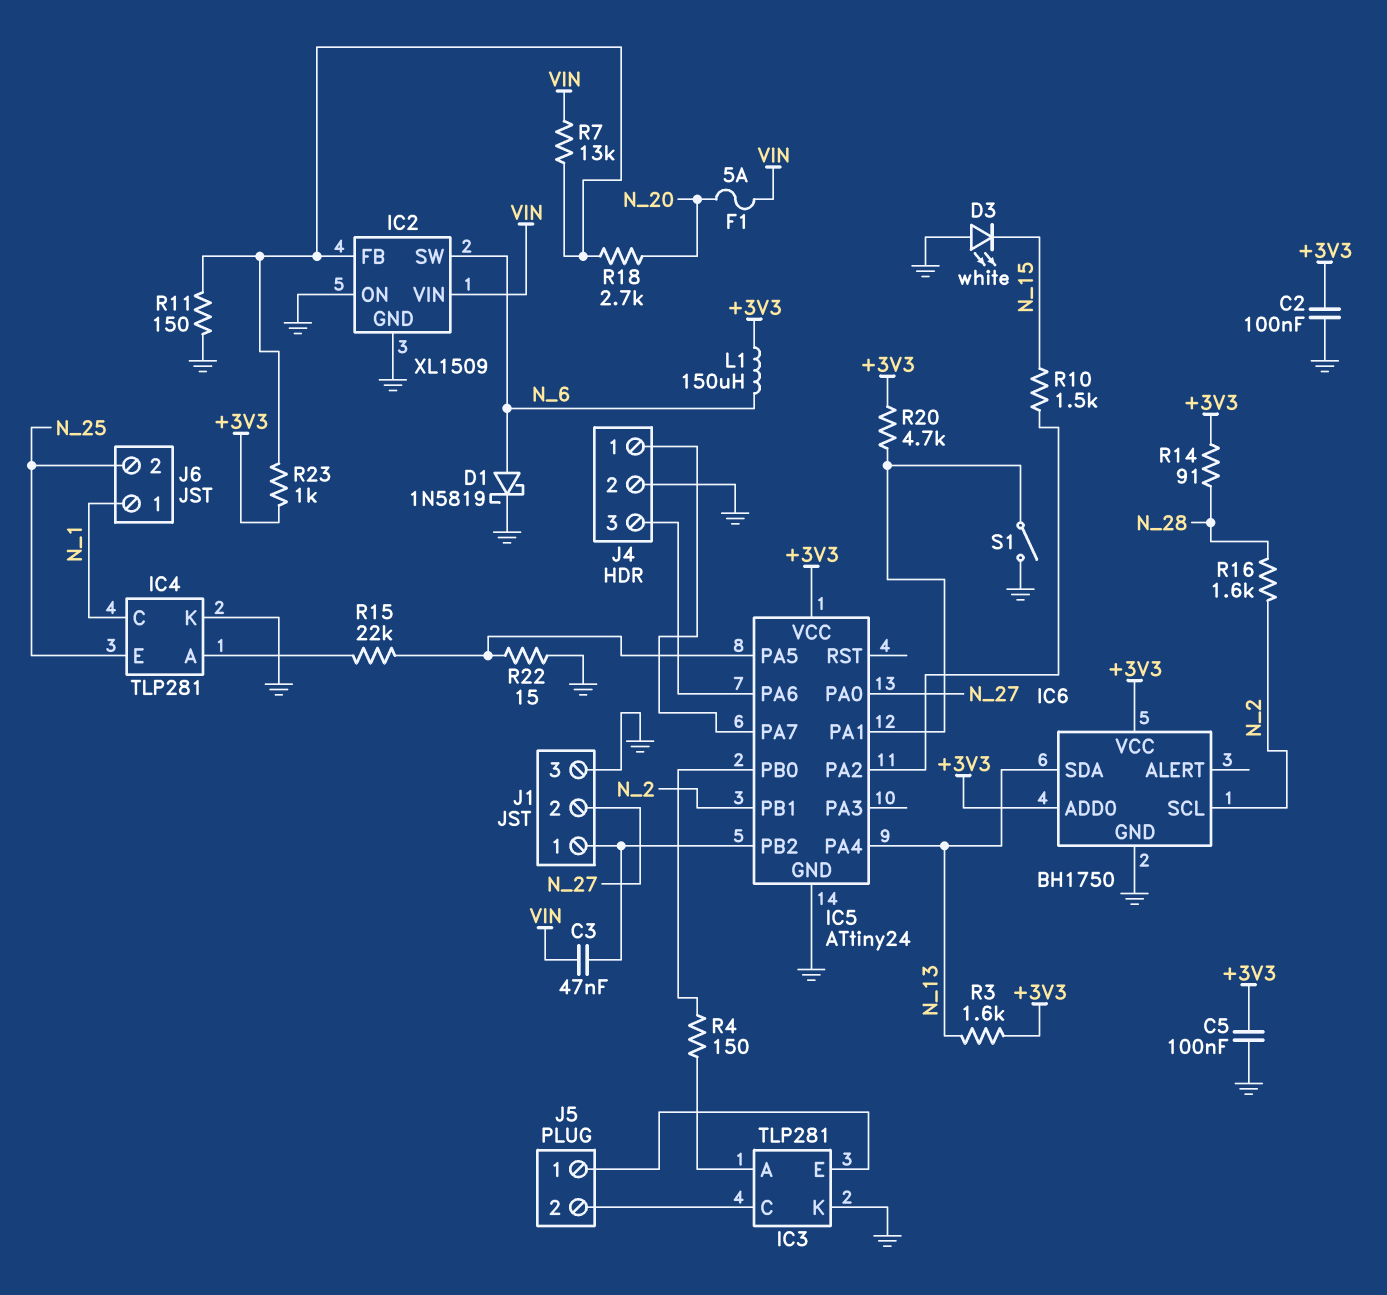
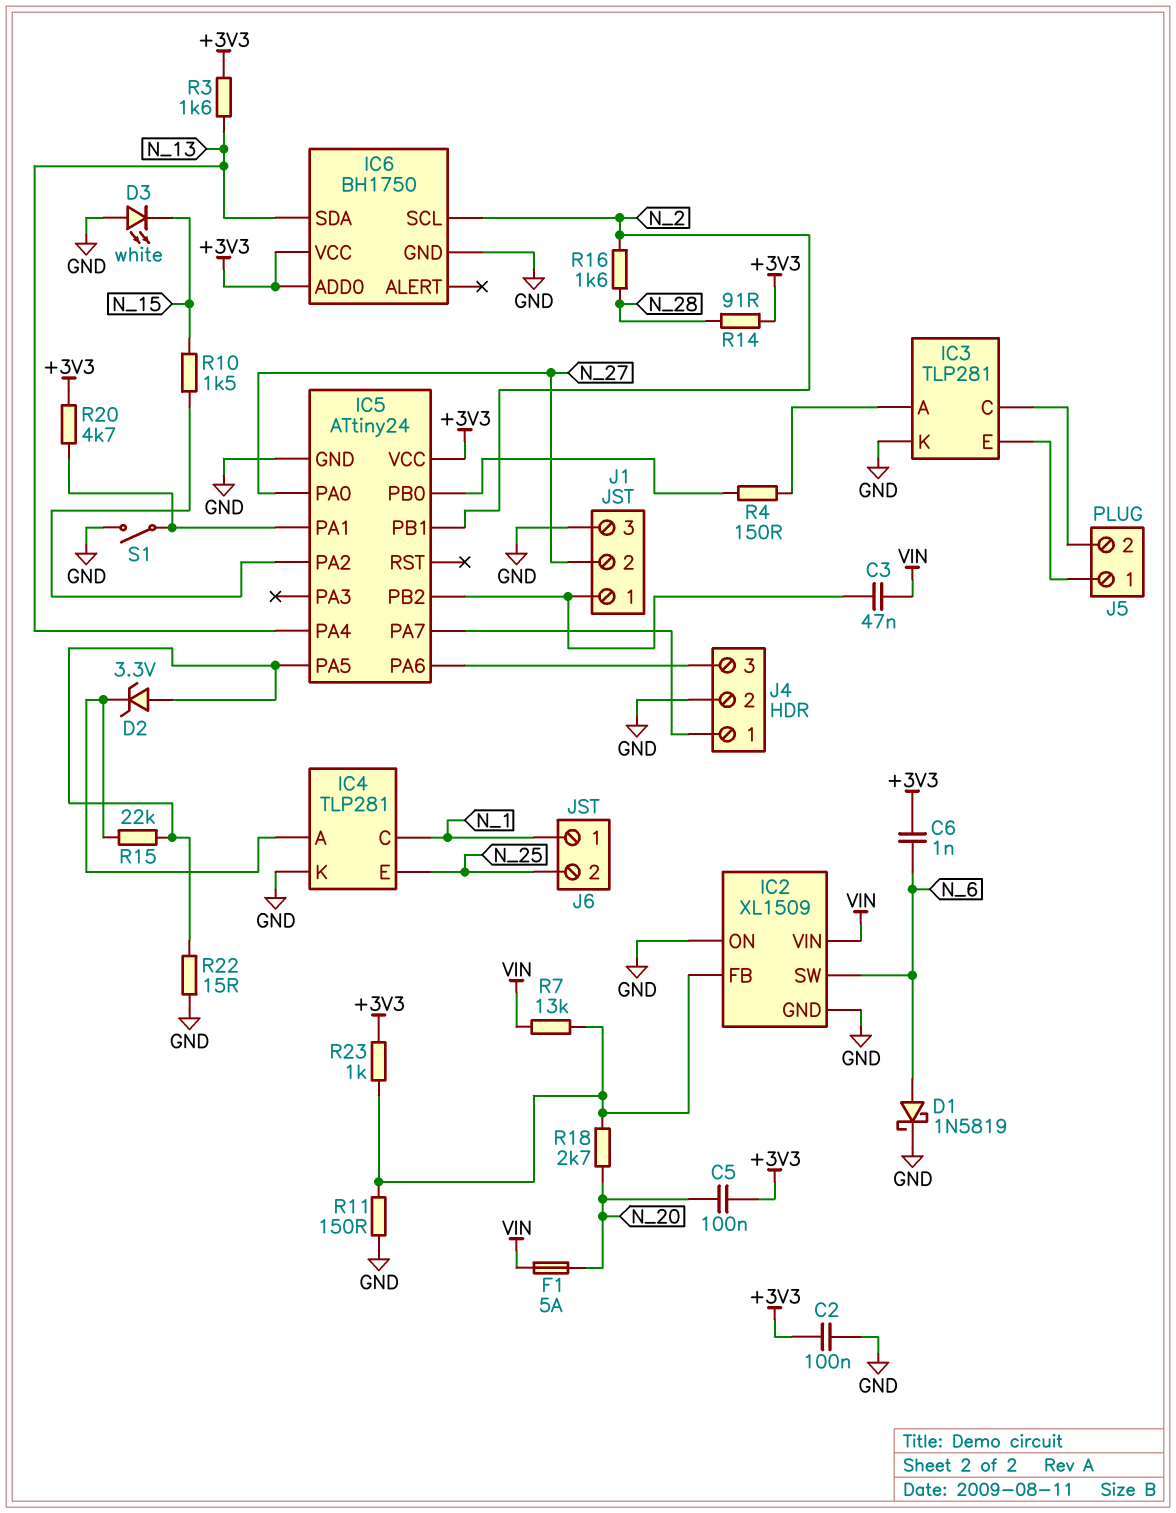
C5: 100nF (+3V3, GND) -> 100nF (+3V3, N_20)
C6: none -> 1nF (+3V3, N_6)
D2: none -> zener 3.3V (A IC5/PA5, K IC4/A)
L1: 150uH (+3V3, N_6) -> none

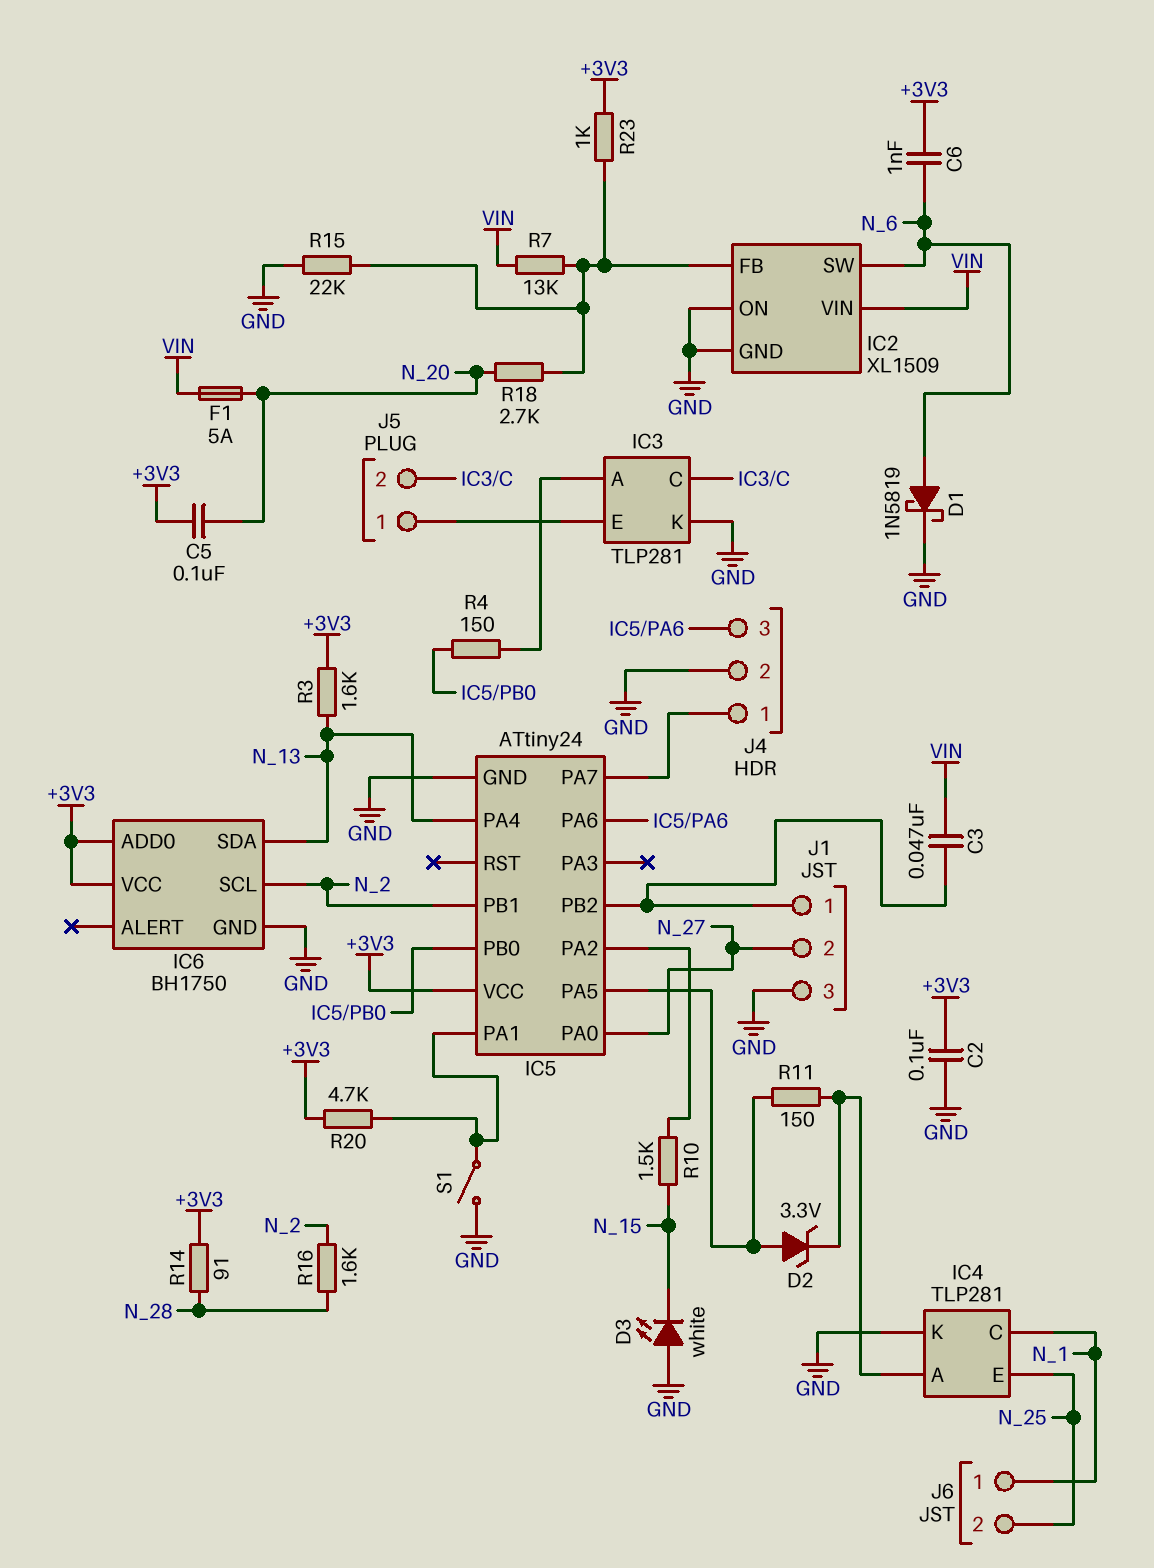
R11: 150 (GND, IC2/FB) -> 150 (IC4/A, IC5/PA5)
R15: 22k (IC4/A, IC5/PA5) -> 22k (GND, IC2/FB)
R22: 15 (GND, IC5/PA5) -> none

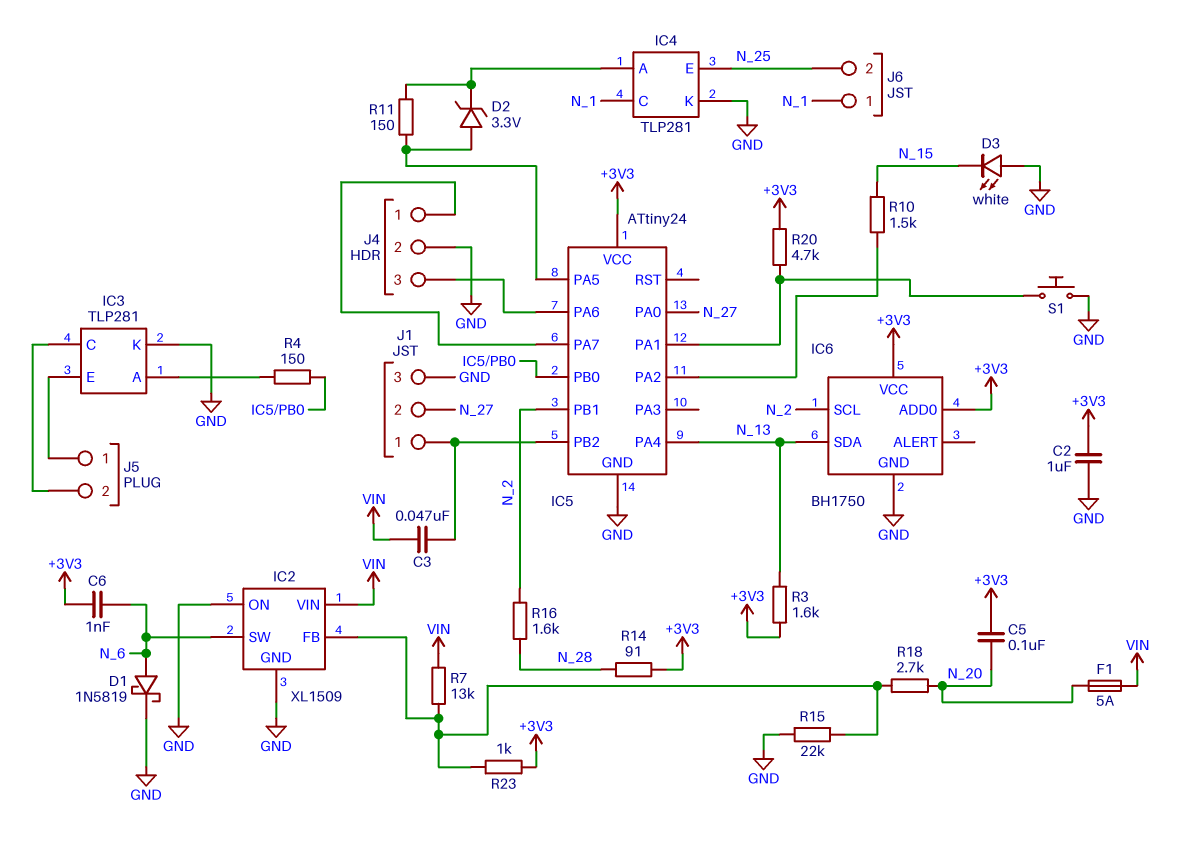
C2: 100nF (+3V3, GND) -> 1uF (+3V3, GND)
S1: switch (GND, IC5/PA1) -> button (GND, IC5/PA1)

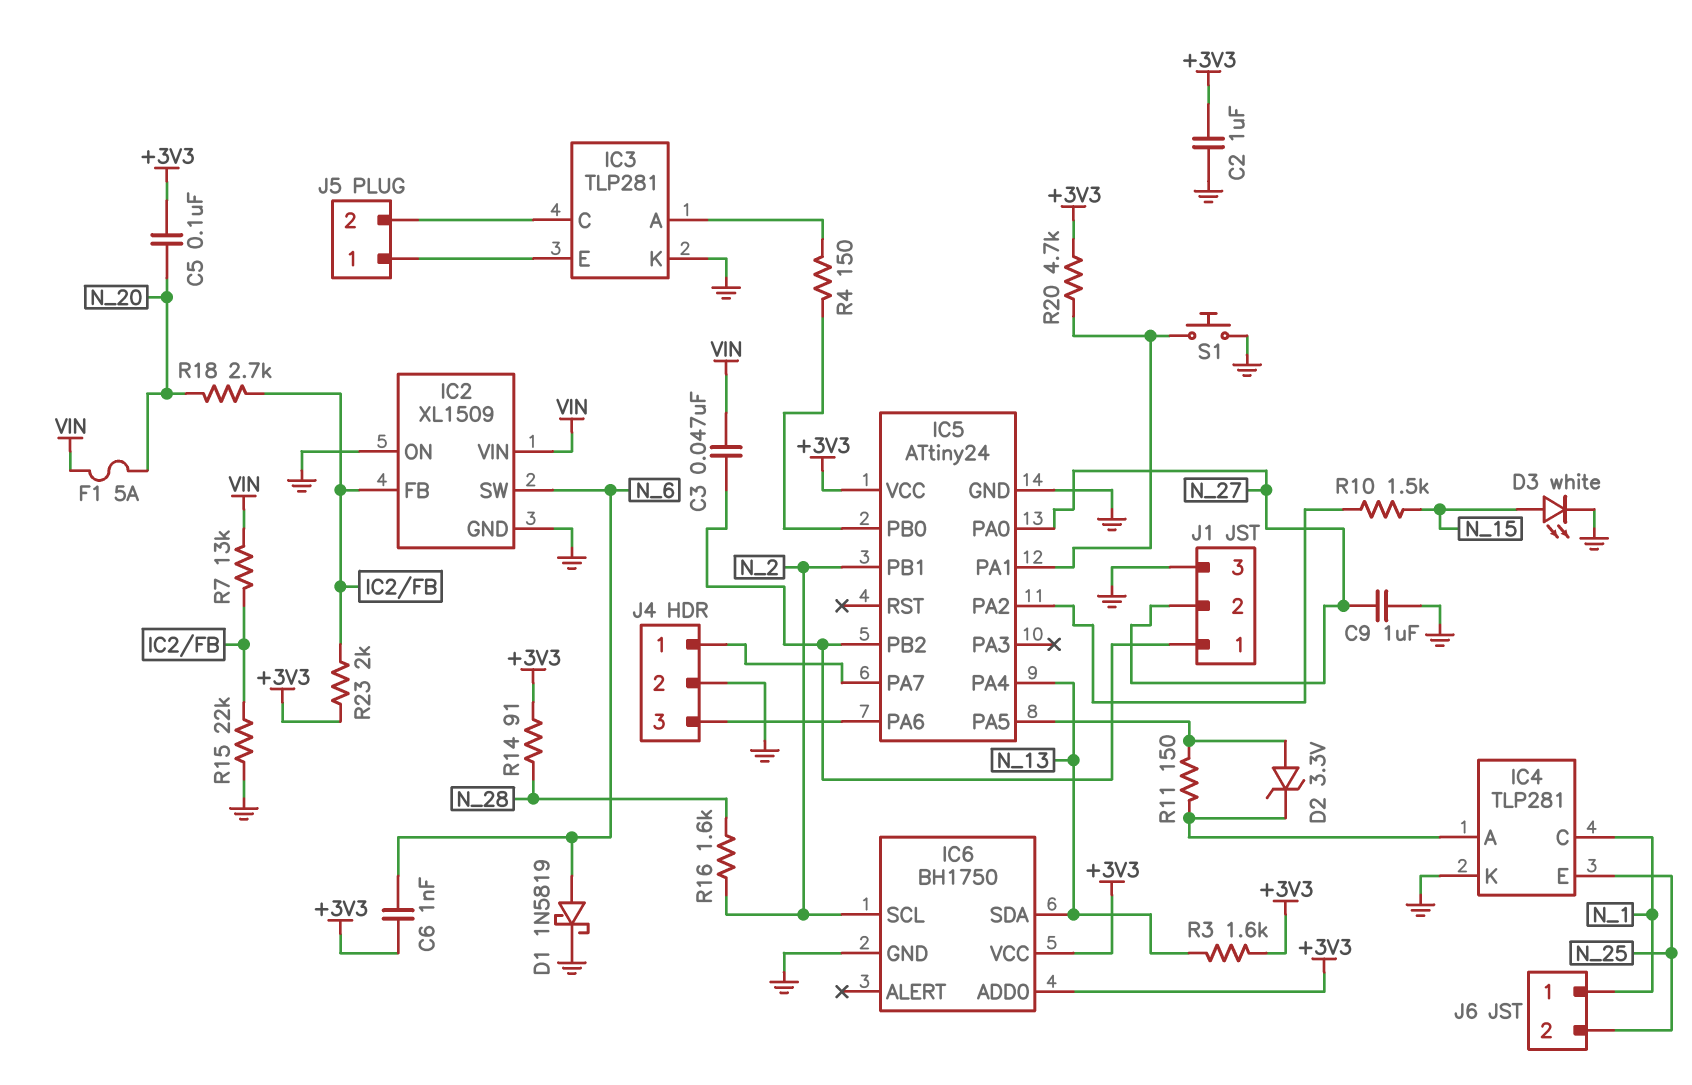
C9: none -> 1uF (GND, N_27)
D3: LED white (A GND, K N_15) -> LED white (A N_15, K GND)
R23: 1k (+3V3, IC2/FB) -> 2k (+3V3, IC2/FB)

